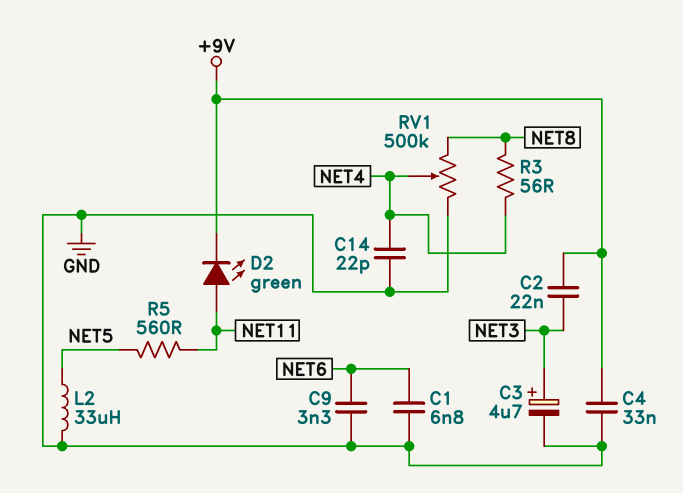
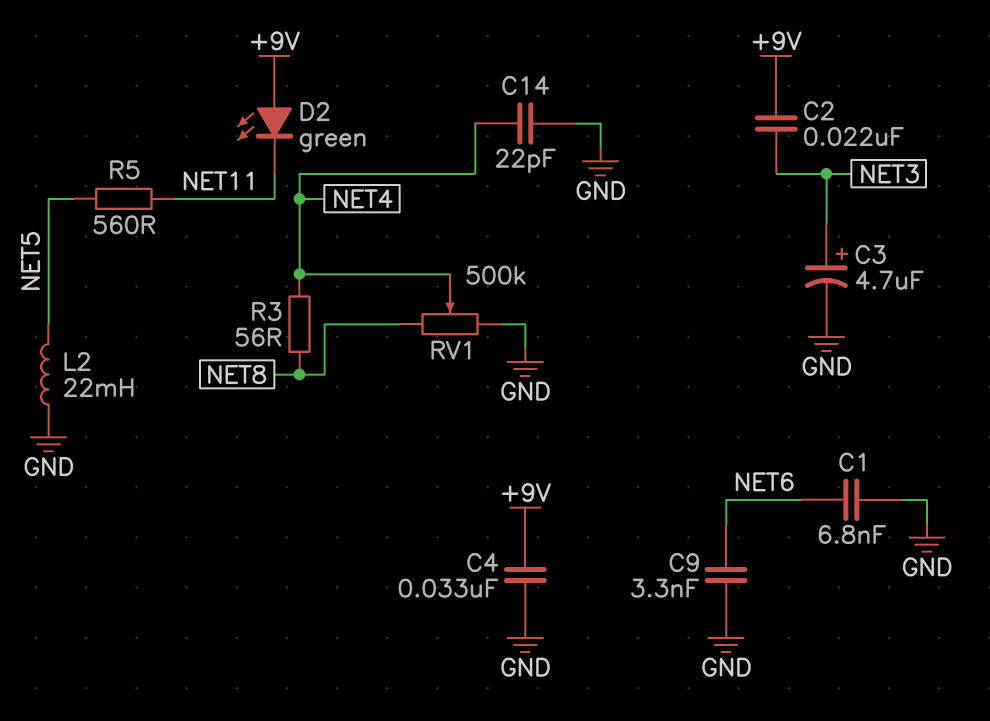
D2: LED green (A NET11, K +9V) -> LED green (A +9V, K NET11)
L2: 33uH (GND, NET5) -> 22mH (GND, NET5)

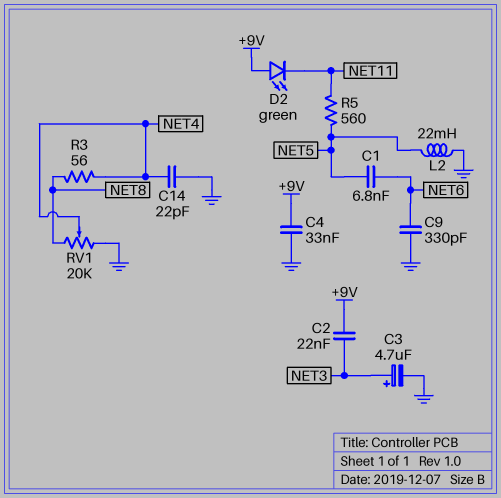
C1: 6.8nF (GND, NET6) -> 6.8nF (NET5, NET6)
C9: 3.3nF (GND, NET6) -> 330pF (GND, NET6)
RV1: 500k (GND, NET8, wiper NET4) -> 20k (GND, NET8, wiper NET4)

